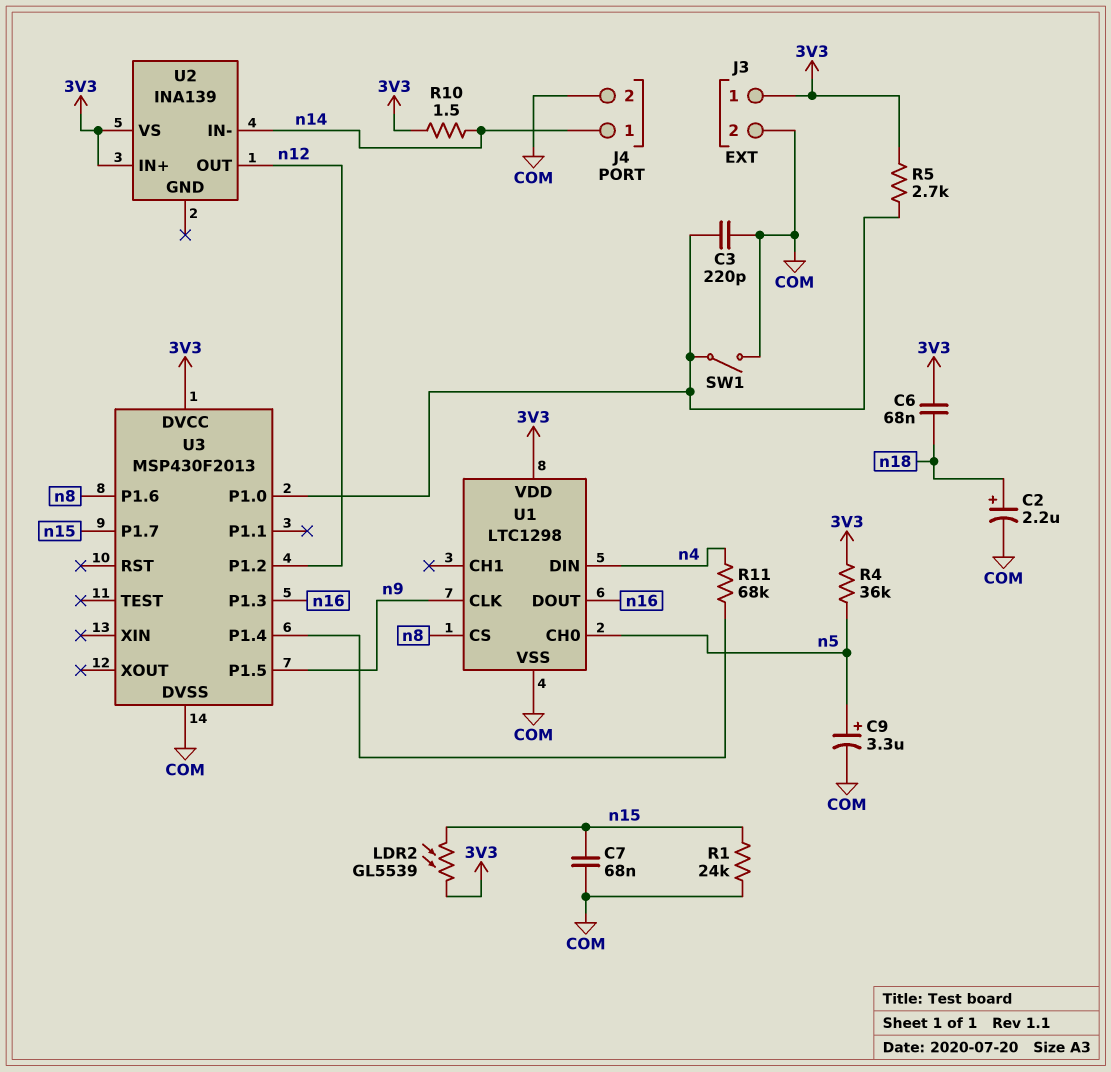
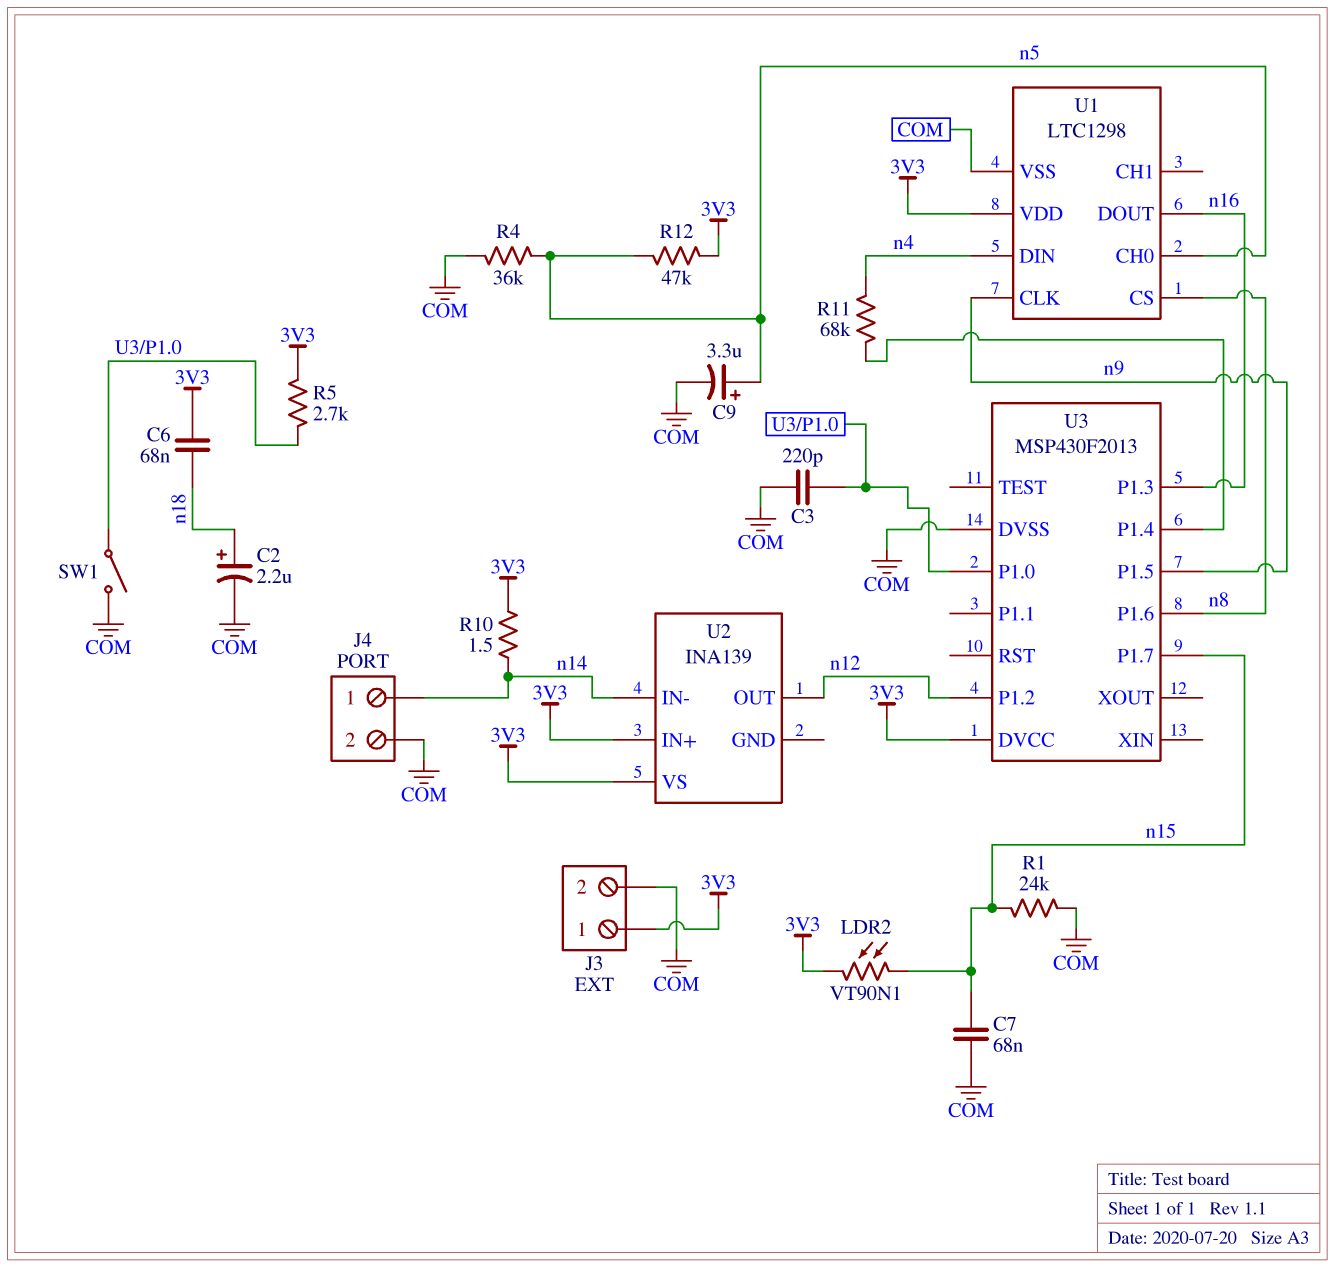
LDR2: GL5539 (3V3, n15) -> VT90N1 (3V3, n15)
R4: 36k (3V3, n5) -> 36k (COM, n5)
R12: none -> 47k (3V3, n5)

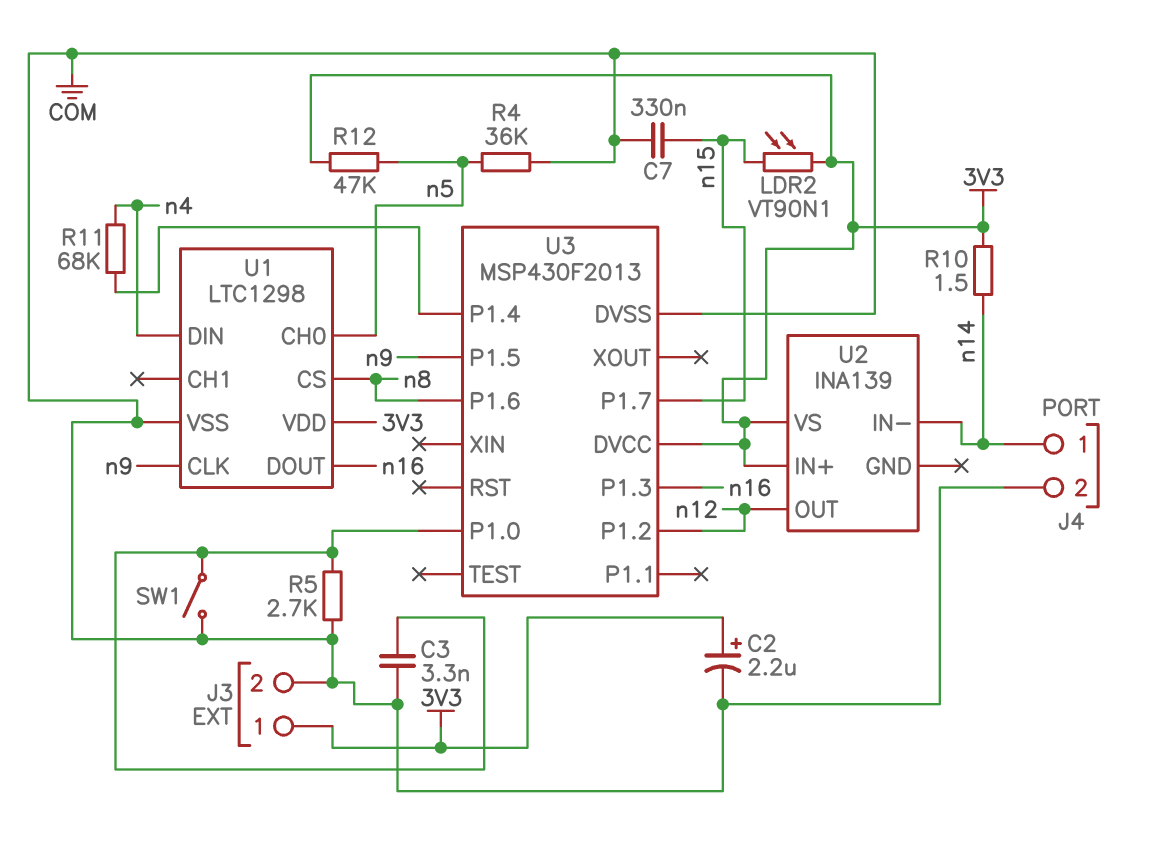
C2: 2.2uF (plus n18, minus COM) -> 2.2uF (plus 3V3, minus COM)
C3: 220pF (COM, U3/P1.0) -> 3.3nF (COM, U3/P1.0)
C6: 68nF (3V3, n18) -> none
C7: 68nF (COM, n15) -> 330nF (COM, n15)
C9: 3.3uF (plus n5, minus COM) -> none
R1: 24k (COM, n15) -> none
R5: 2.7k (3V3, U3/P1.0) -> 2.7k (COM, U3/P1.0)

